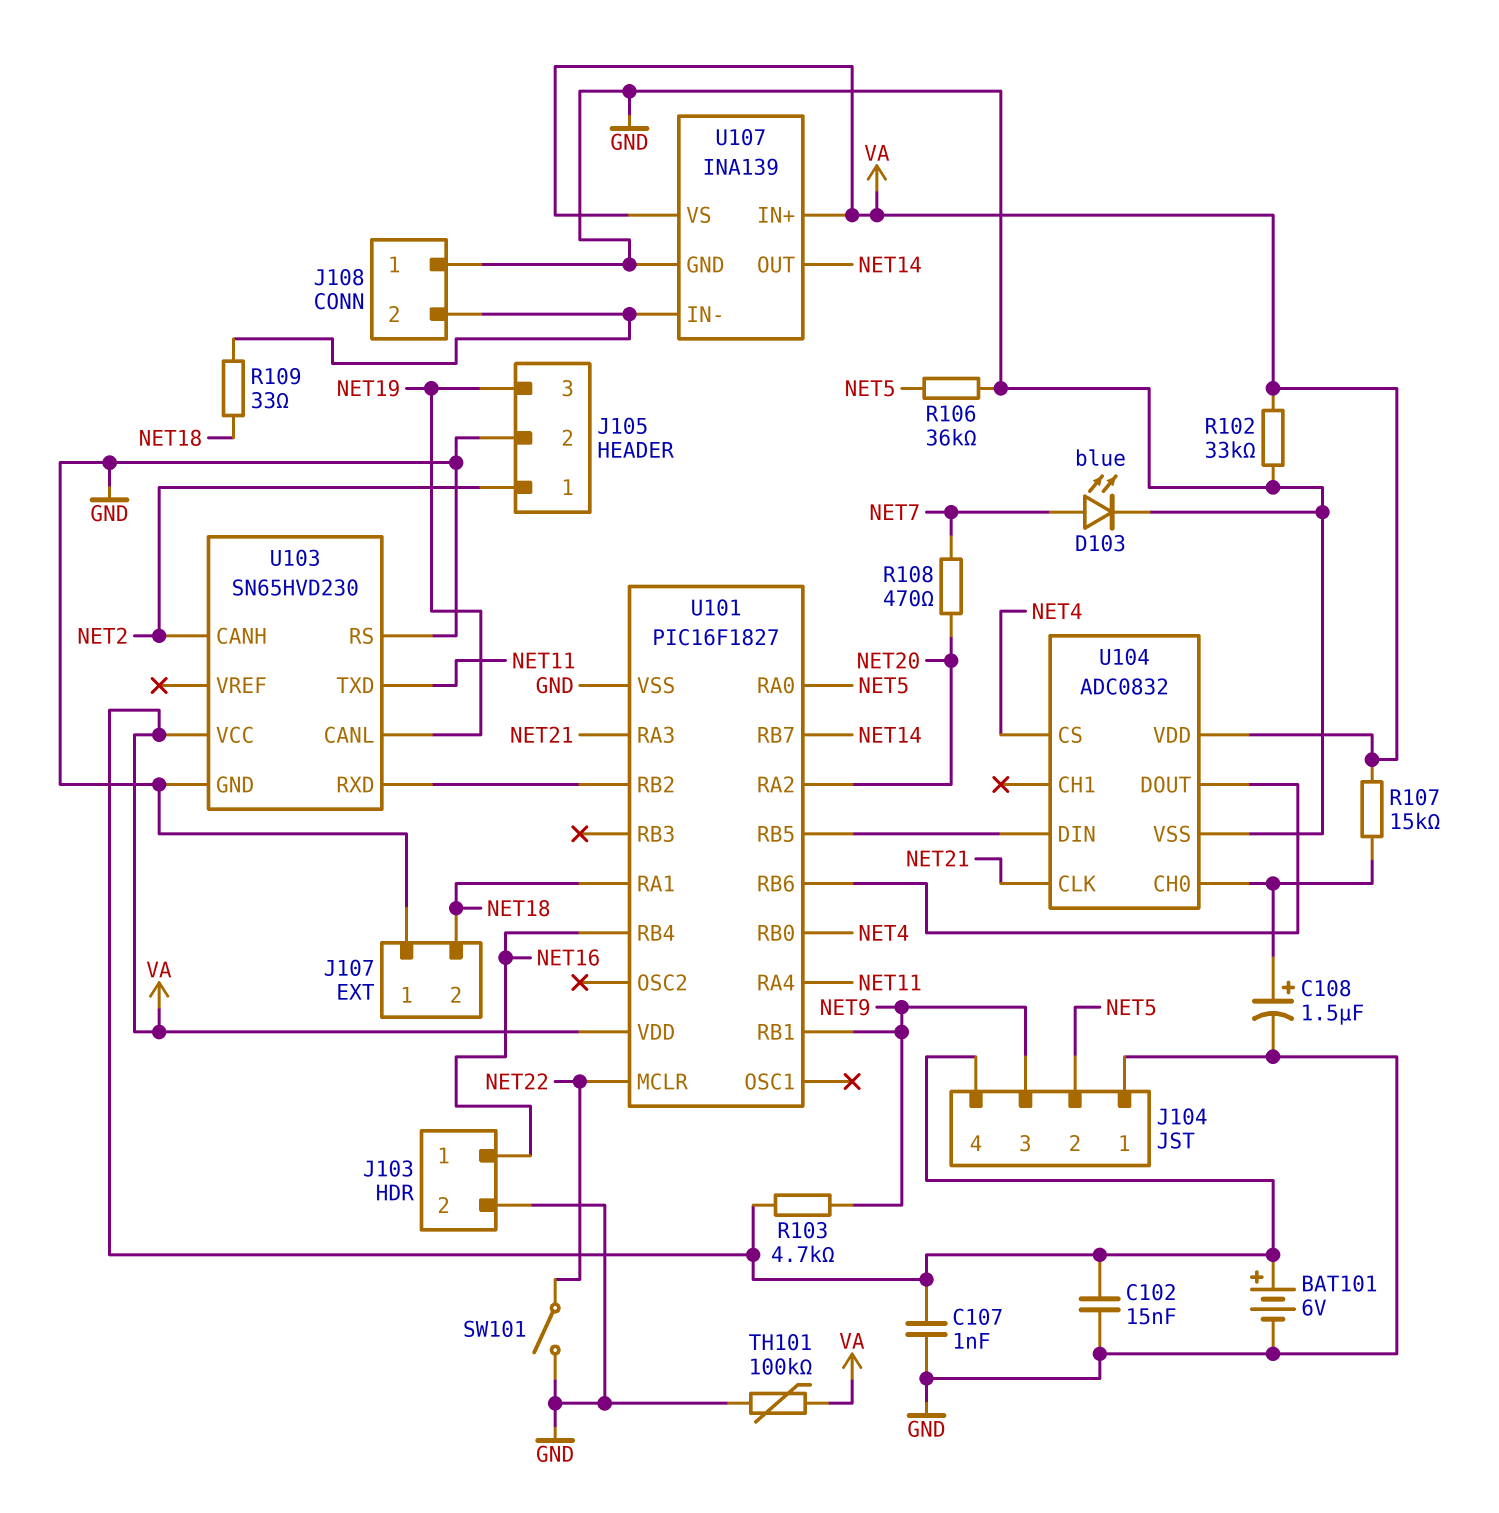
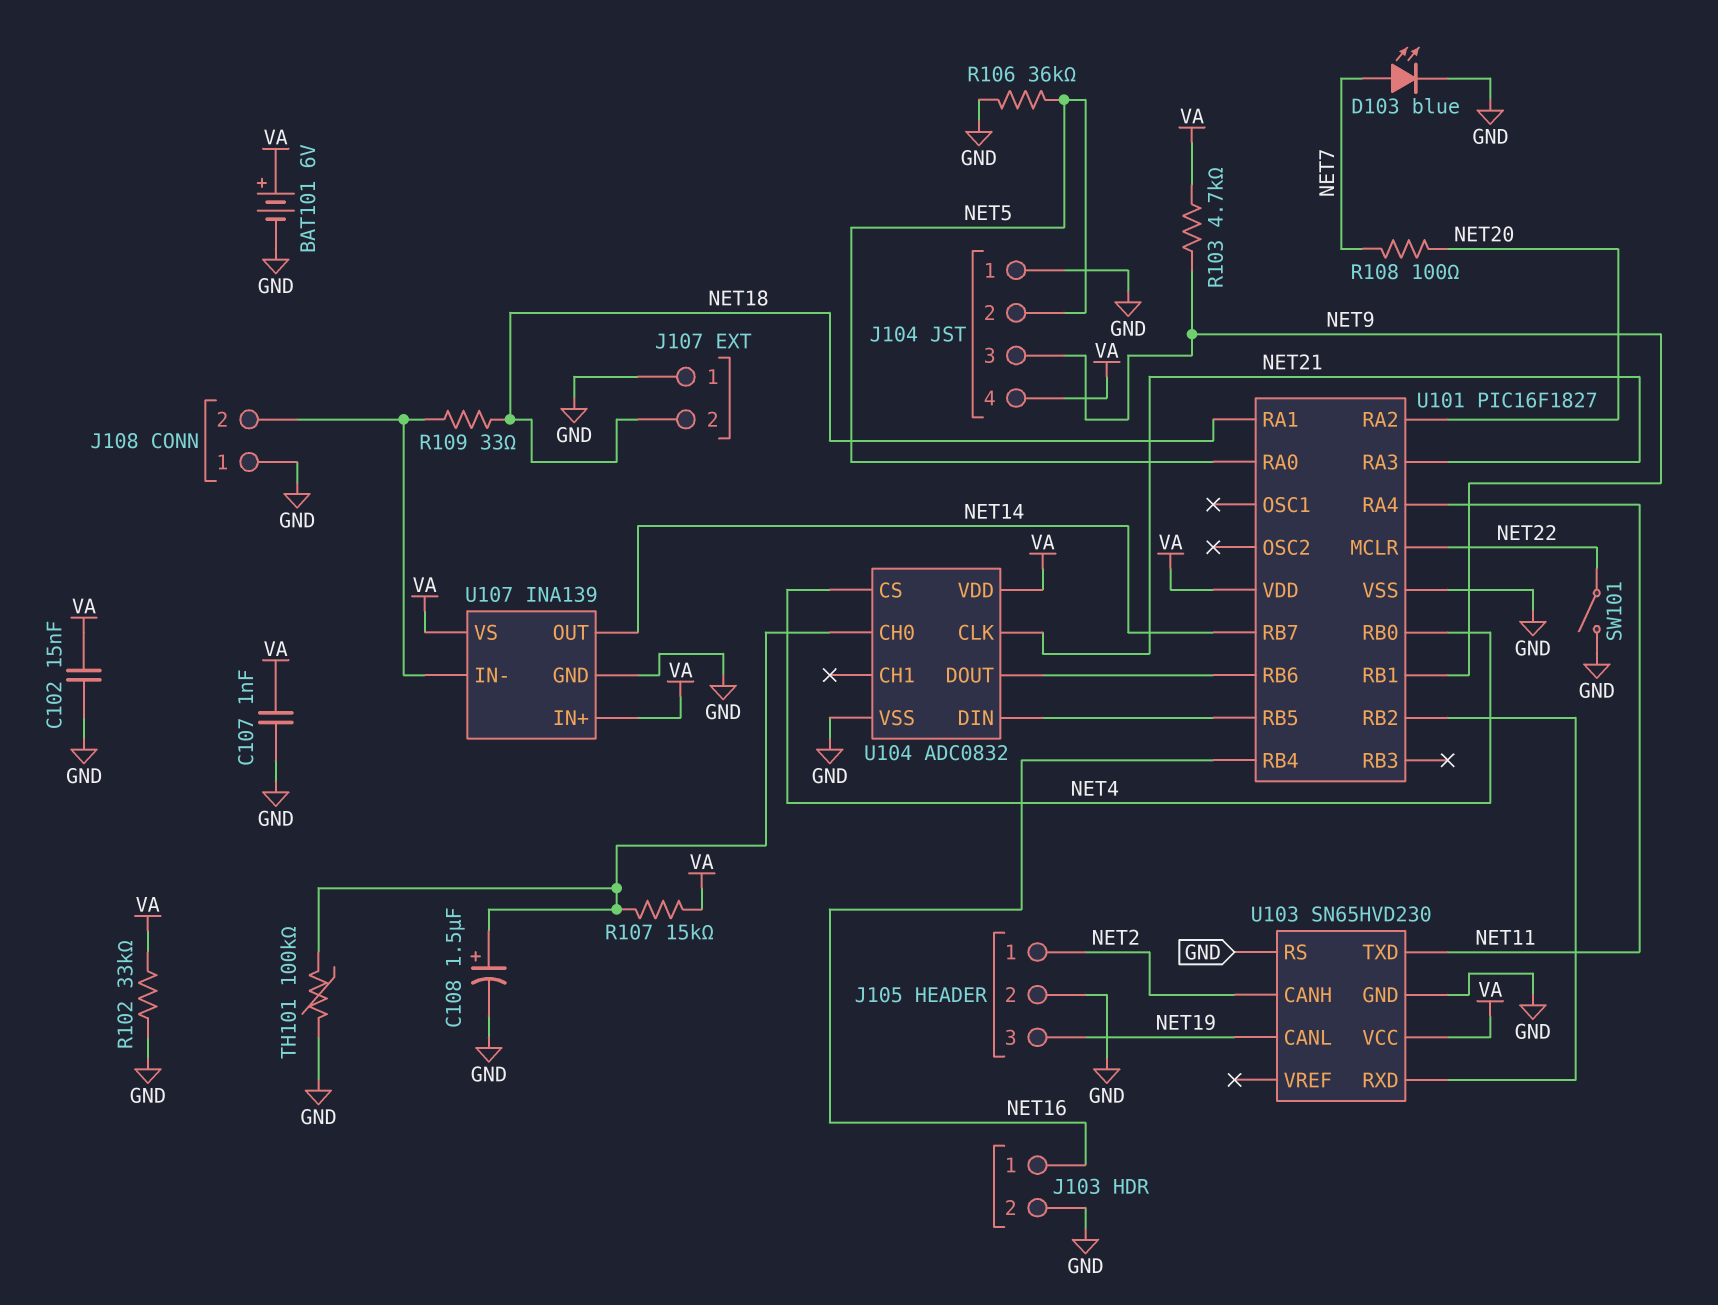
R108: 470 (NET7, NET20) -> 100 (NET7, NET20)
TH101: 100k (GND, VA) -> 100k (GND, U104/CH0)

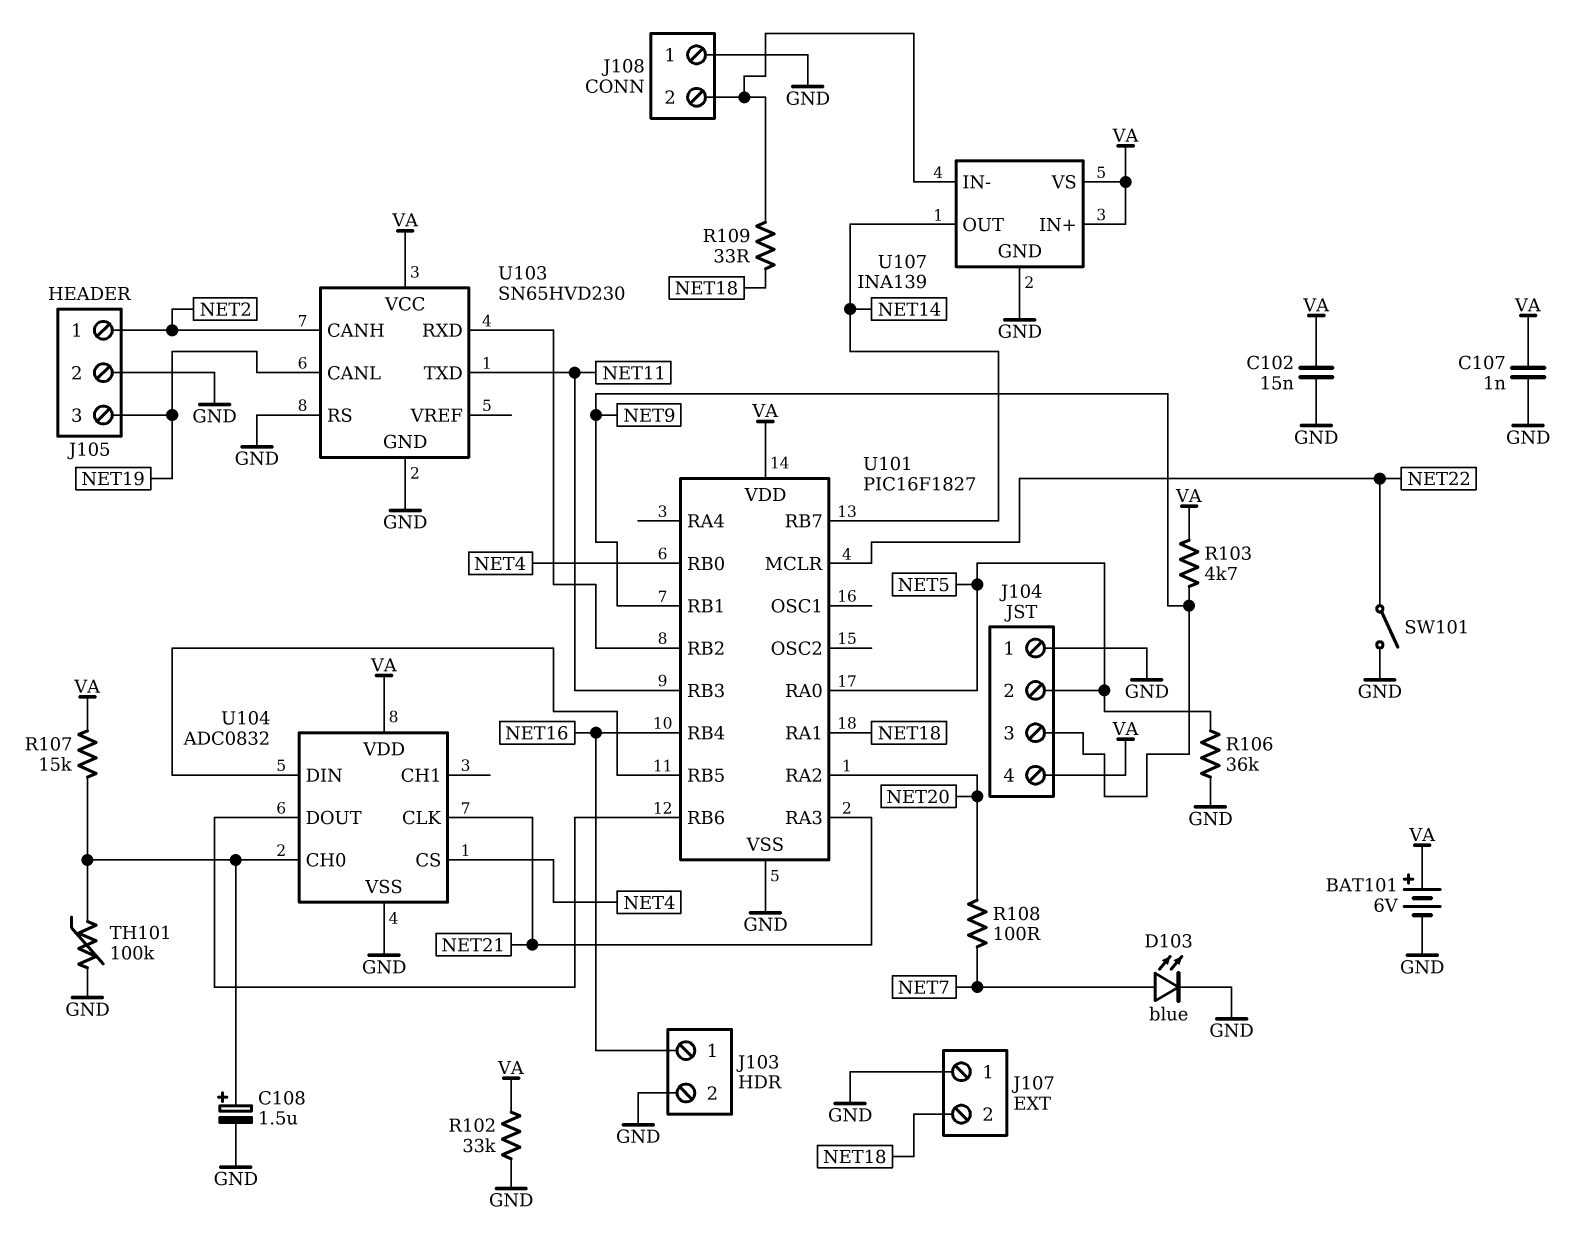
U101 pin RA4: NET11 -> none
U101 pin RB3: none -> NET11

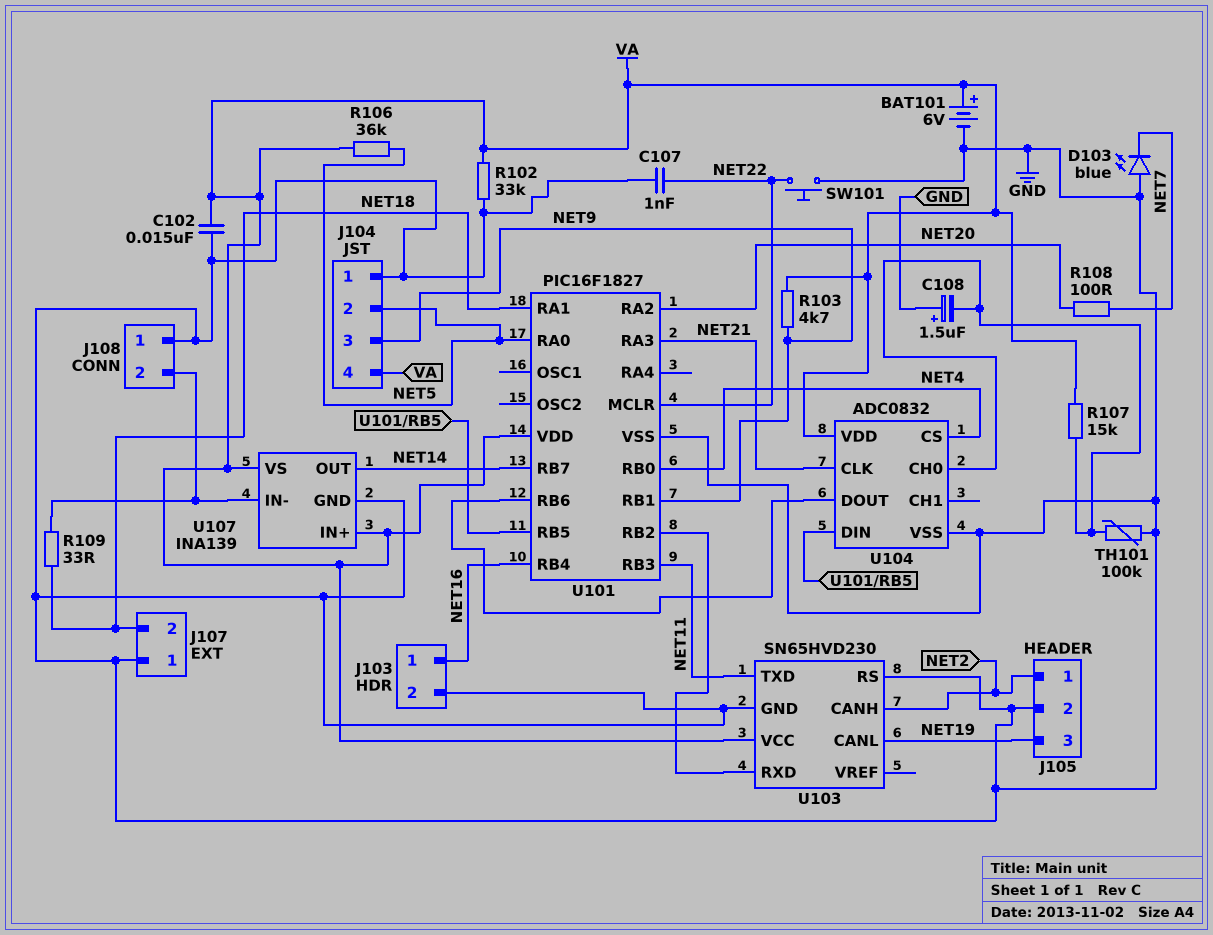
C107: 1nF (GND, VA) -> 1nF (GND, NET22)
C108: 1.5uF (plus U104/CH0, minus GND) -> 1.5uF (plus GND, minus U104/CH0)
D103: LED blue (A NET7, K GND) -> LED blue (A GND, K NET7)
R106: 36k (GND, NET5) -> 36k (NET5, VA)
SW101: switch (GND, NET22) -> button (GND, NET22)

